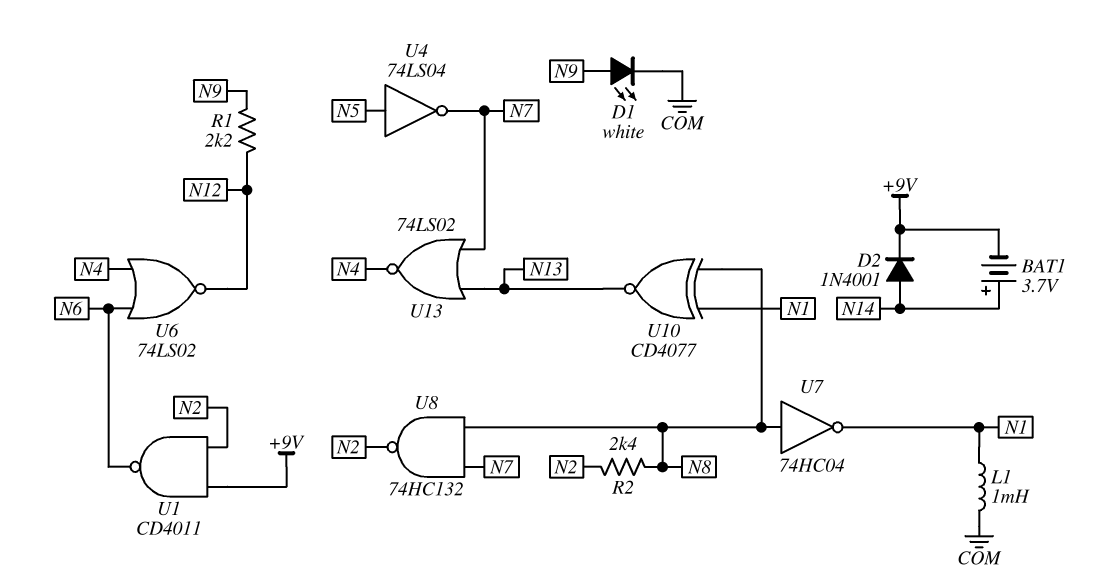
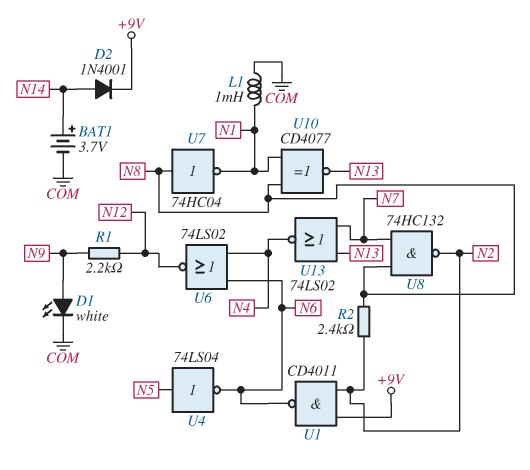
BAT1: 3.7V (plus N14, minus +9V) -> 3.7V (plus N14, minus COM)
U4: NOT 74LS04 (in N5, out N7) -> NOT 74LS04 (in N5, out N6)

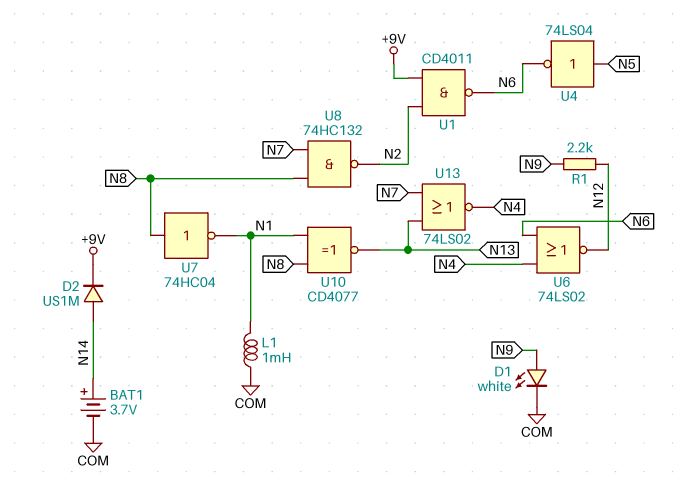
D2: diode 1N4001 (A N14, K +9V) -> diode US1M (A N14, K +9V)
R2: 2.4k (N2, N8) -> none

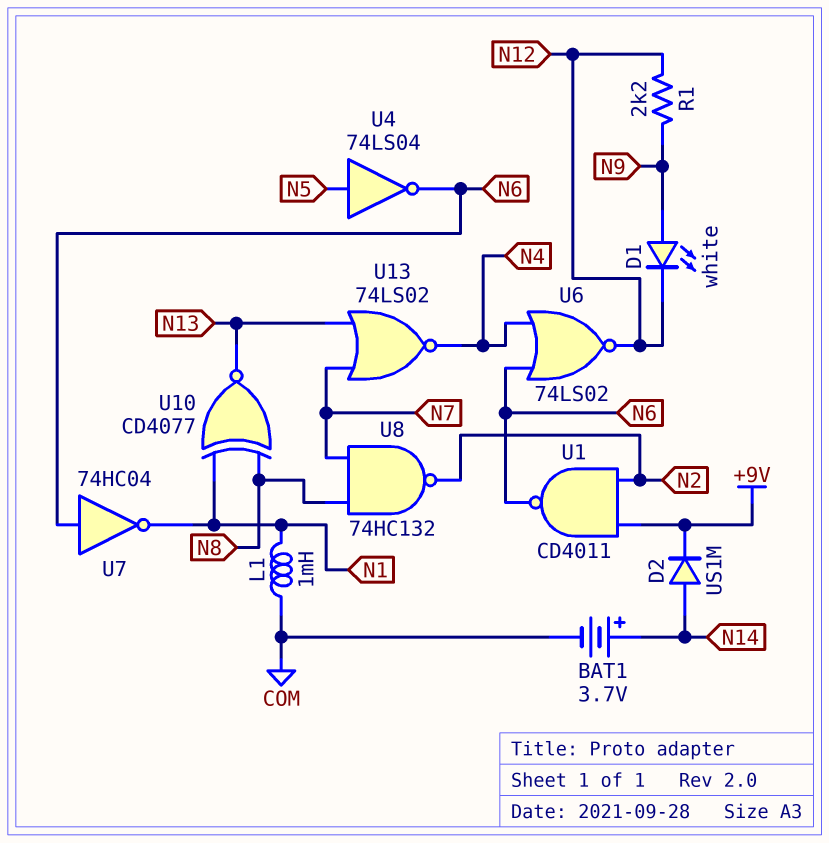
D1: LED white (A N9, K COM) -> LED white (A N9, K N12)
U7: NOT 74HC04 (in N8, out N1) -> NOT 74HC04 (in N6, out N1)

